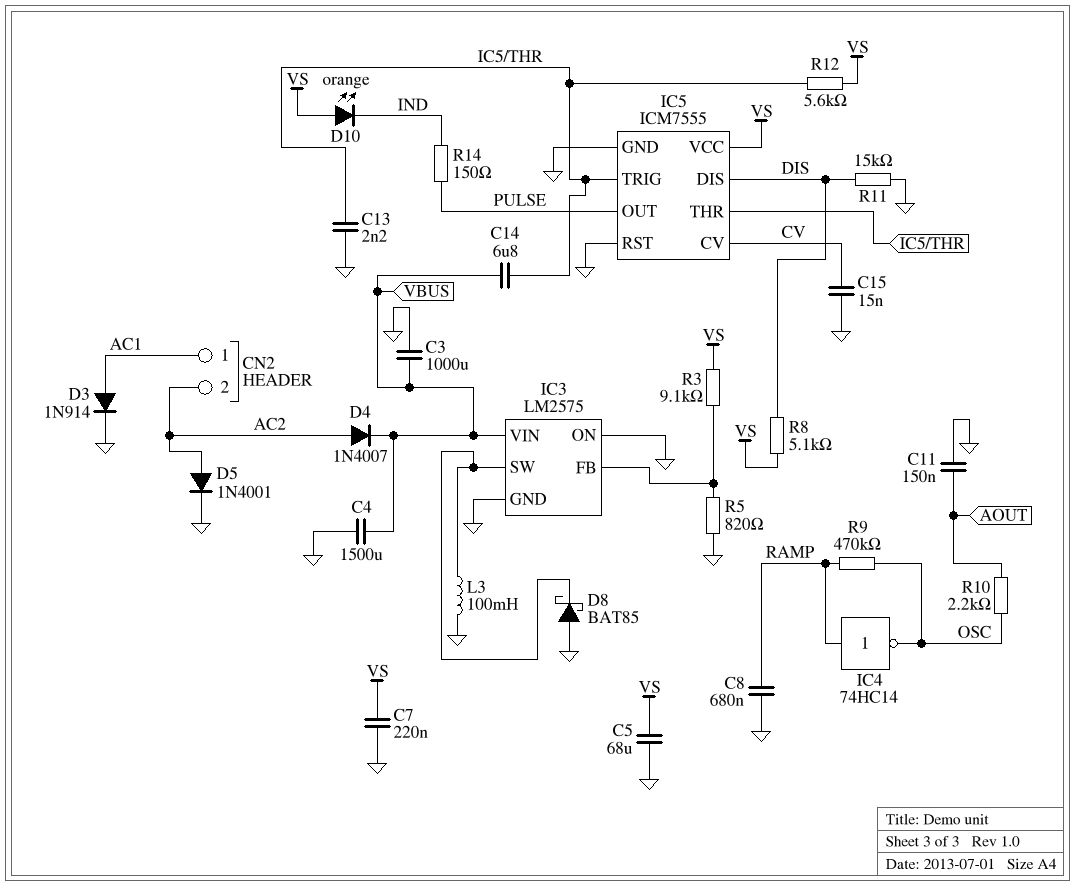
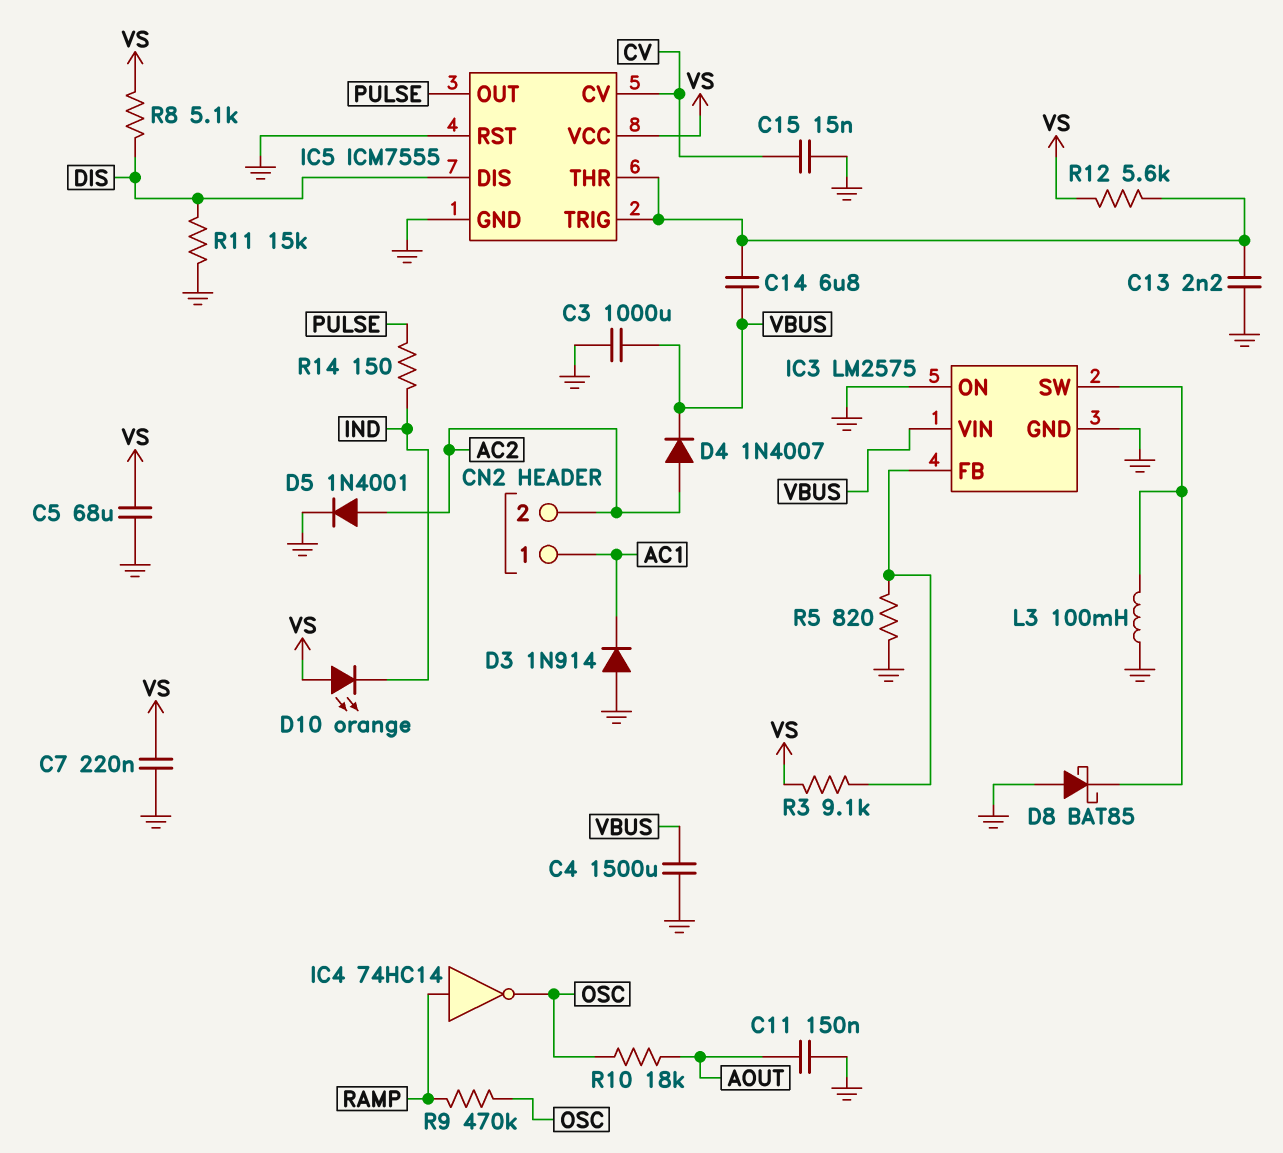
C8: 680nF (GND, RAMP) -> none
D3: diode 1N914 (A AC1, K GND) -> diode 1N914 (A GND, K AC1)
R10: 2.2k (AOUT, OSC) -> 18k (AOUT, OSC)

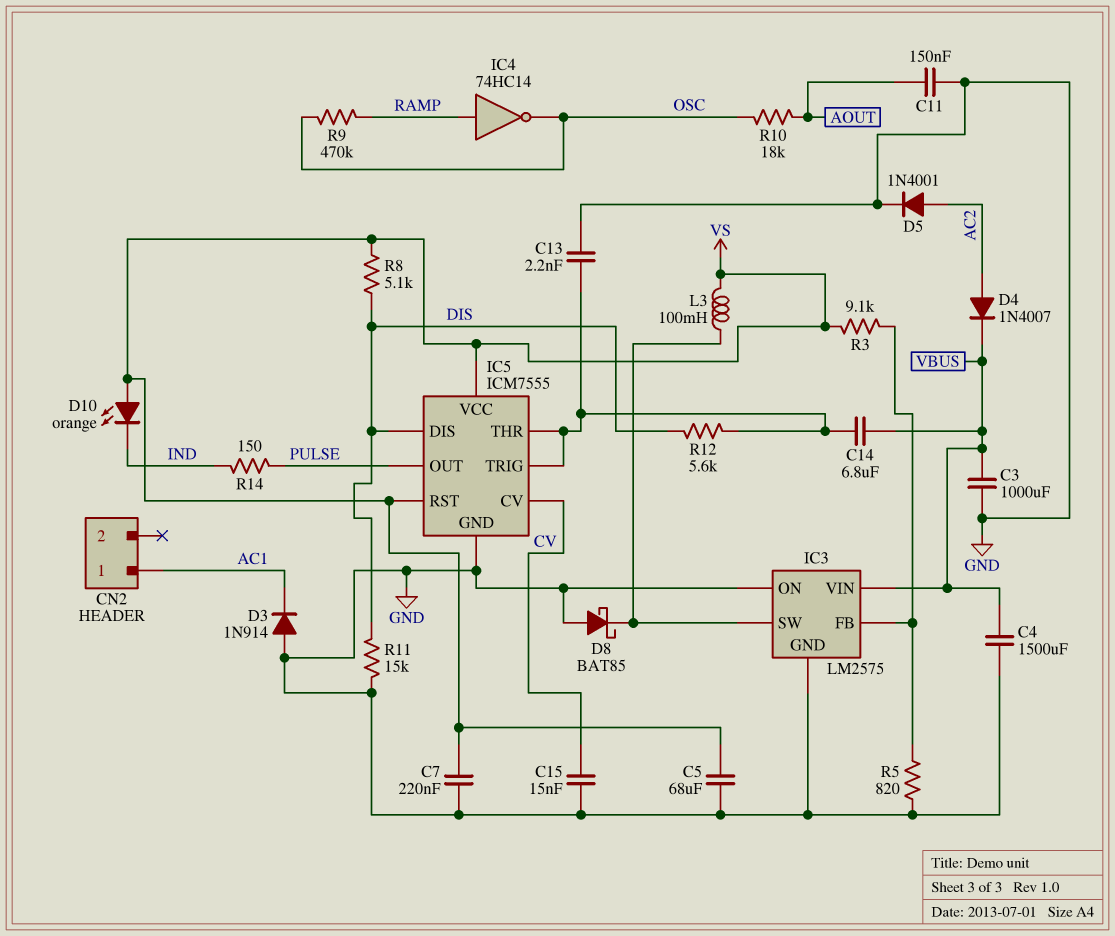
CN2 pin 2: AC2 -> none
IC5 pin RST: GND -> VS
L3: 100mH (GND, IC3/SW) -> 100mH (IC3/SW, VS)
R12: 5.6k (IC5/THR, VS) -> 5.6k (DIS, IC5/THR)

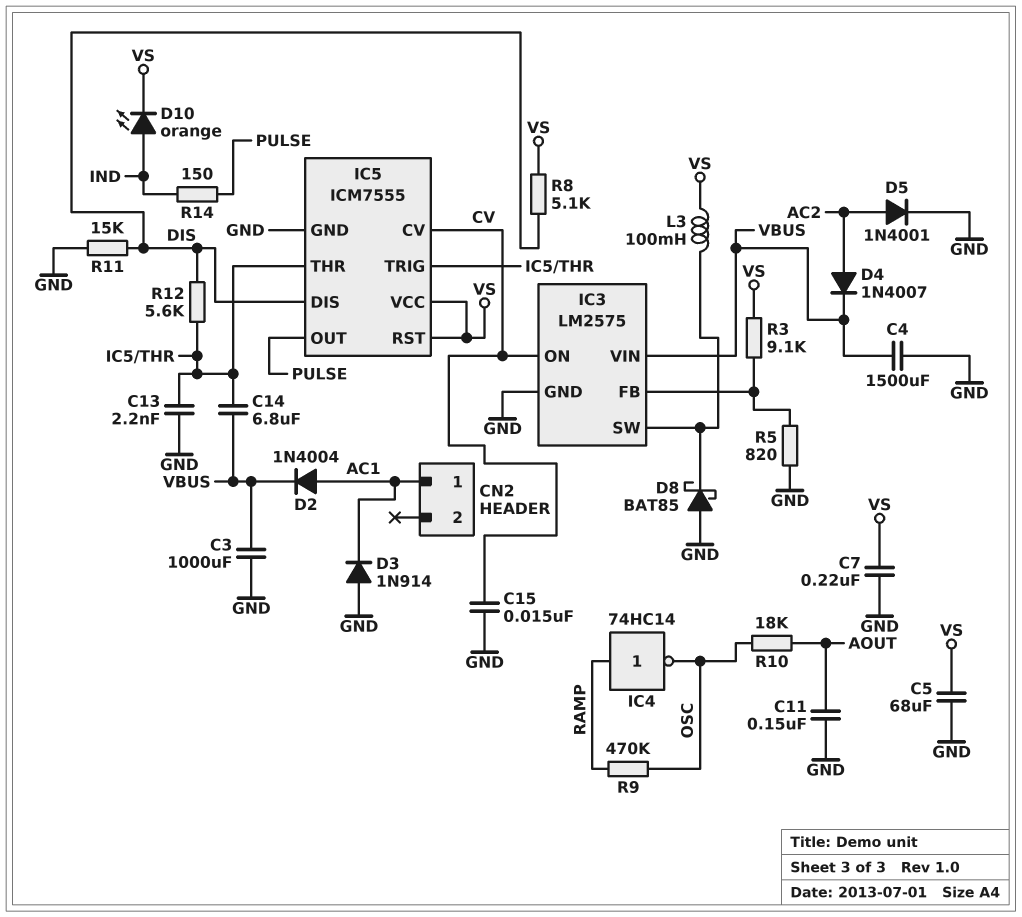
D2: none -> diode 1N4004 (A AC1, K VBUS)
D10: LED orange (A VS, K IND) -> LED orange (A IND, K VS)
IC3 pin ON: GND -> CV

